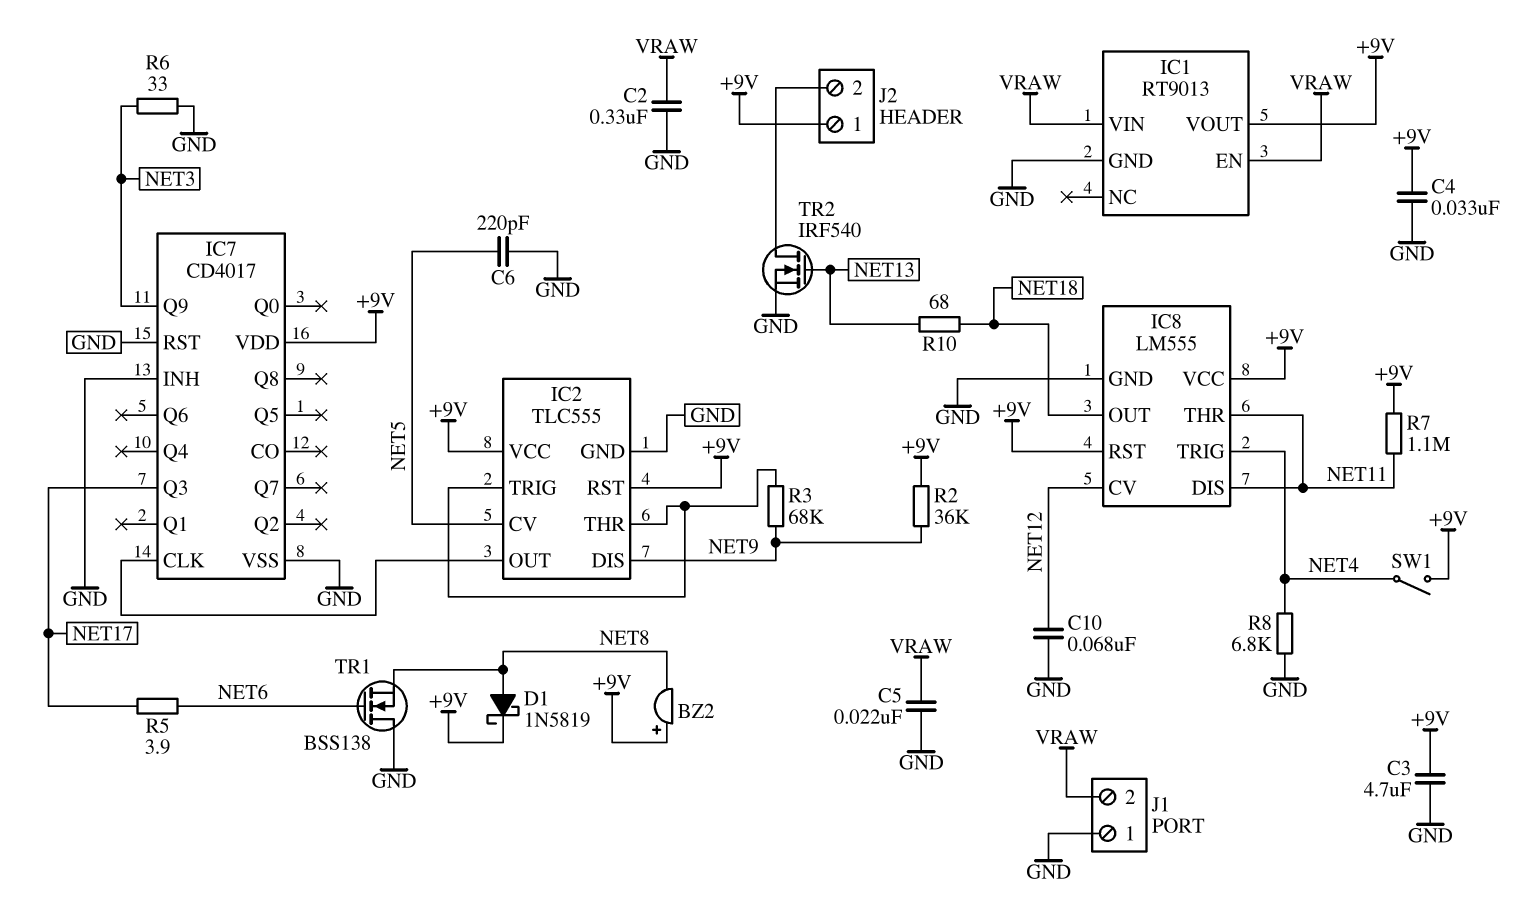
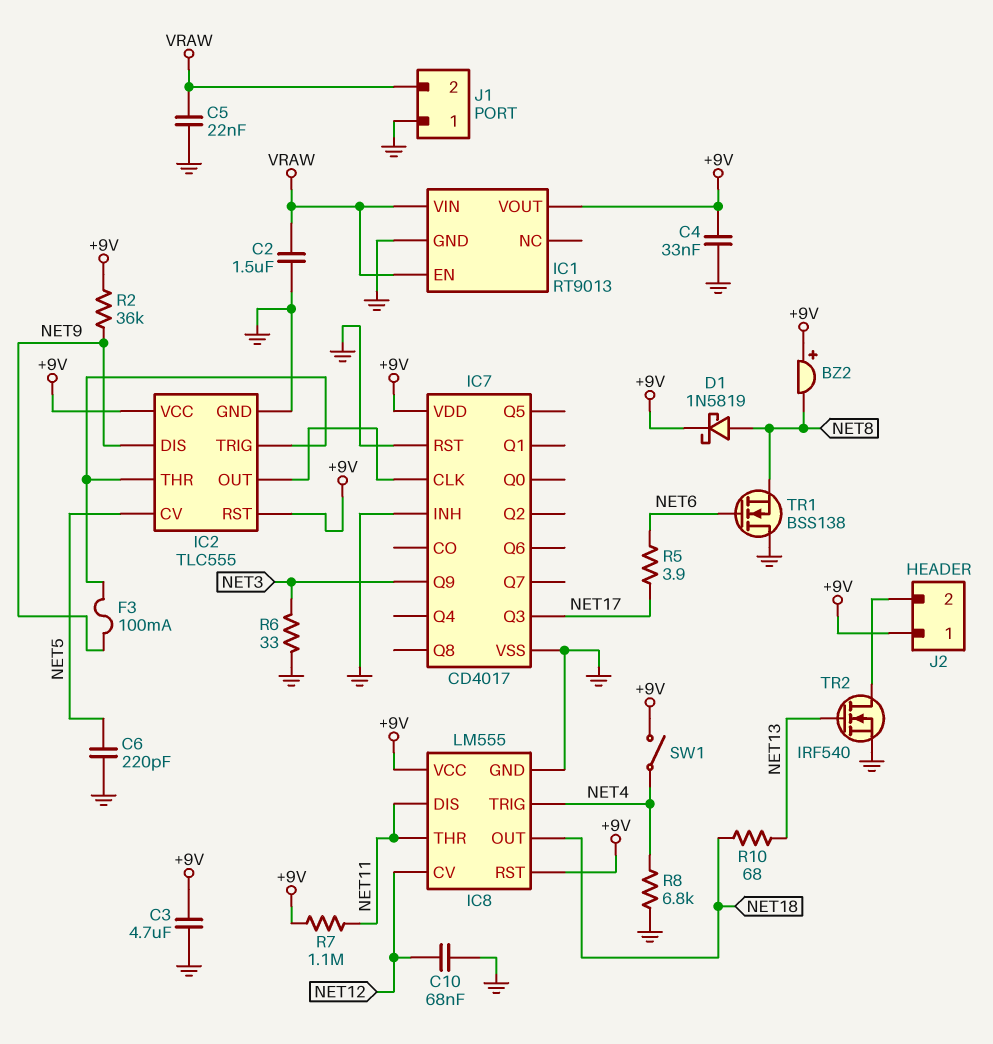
C2: 330nF (GND, VRAW) -> 1.5uF (GND, VRAW)
F3: none -> 100mA (IC2/THR, NET9)
R3: 68k (IC2/THR, NET9) -> none

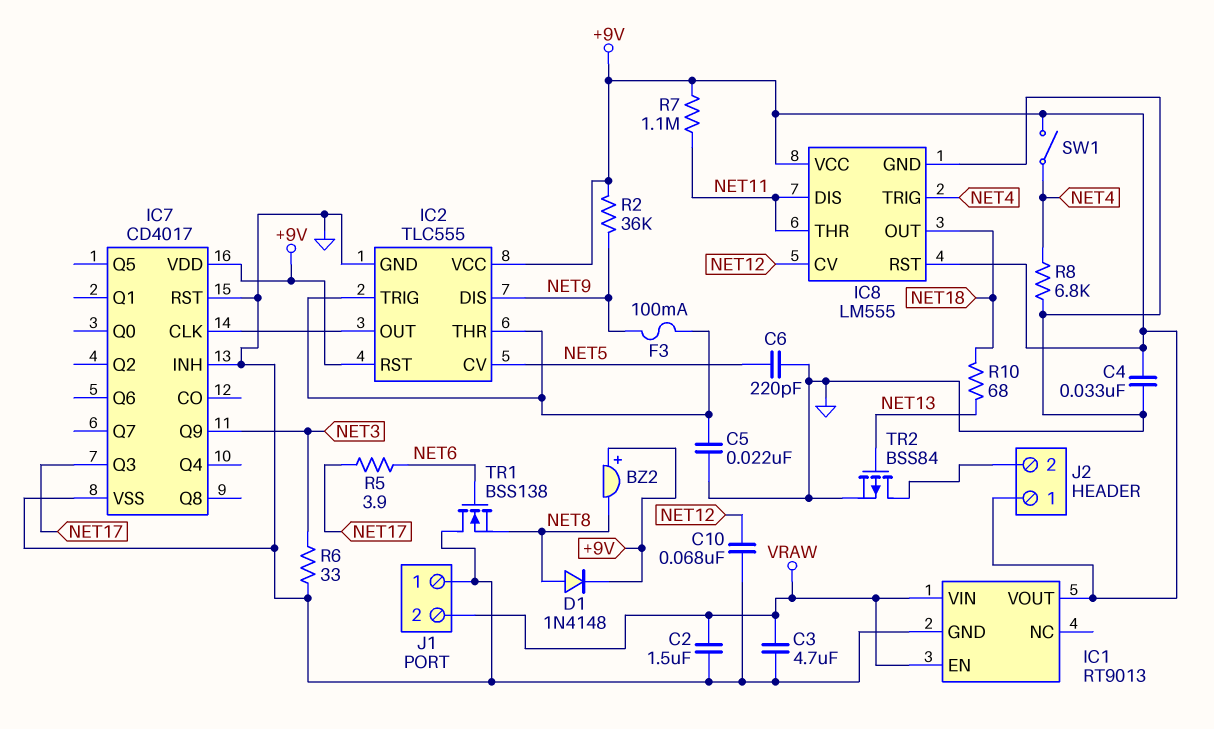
C3: 4.7uF (+9V, GND) -> 4.7uF (GND, VRAW)
C5: 22nF (GND, VRAW) -> 22nF (GND, IC2/THR)
D1: schottky 1N5819 (A NET8, K +9V) -> diode 1N4148 (A NET8, K +9V)
TR2: NMOS IRF540 (G NET13, D J2/2, S GND) -> PMOS BSS84 (G NET13, D J2/2, S GND)

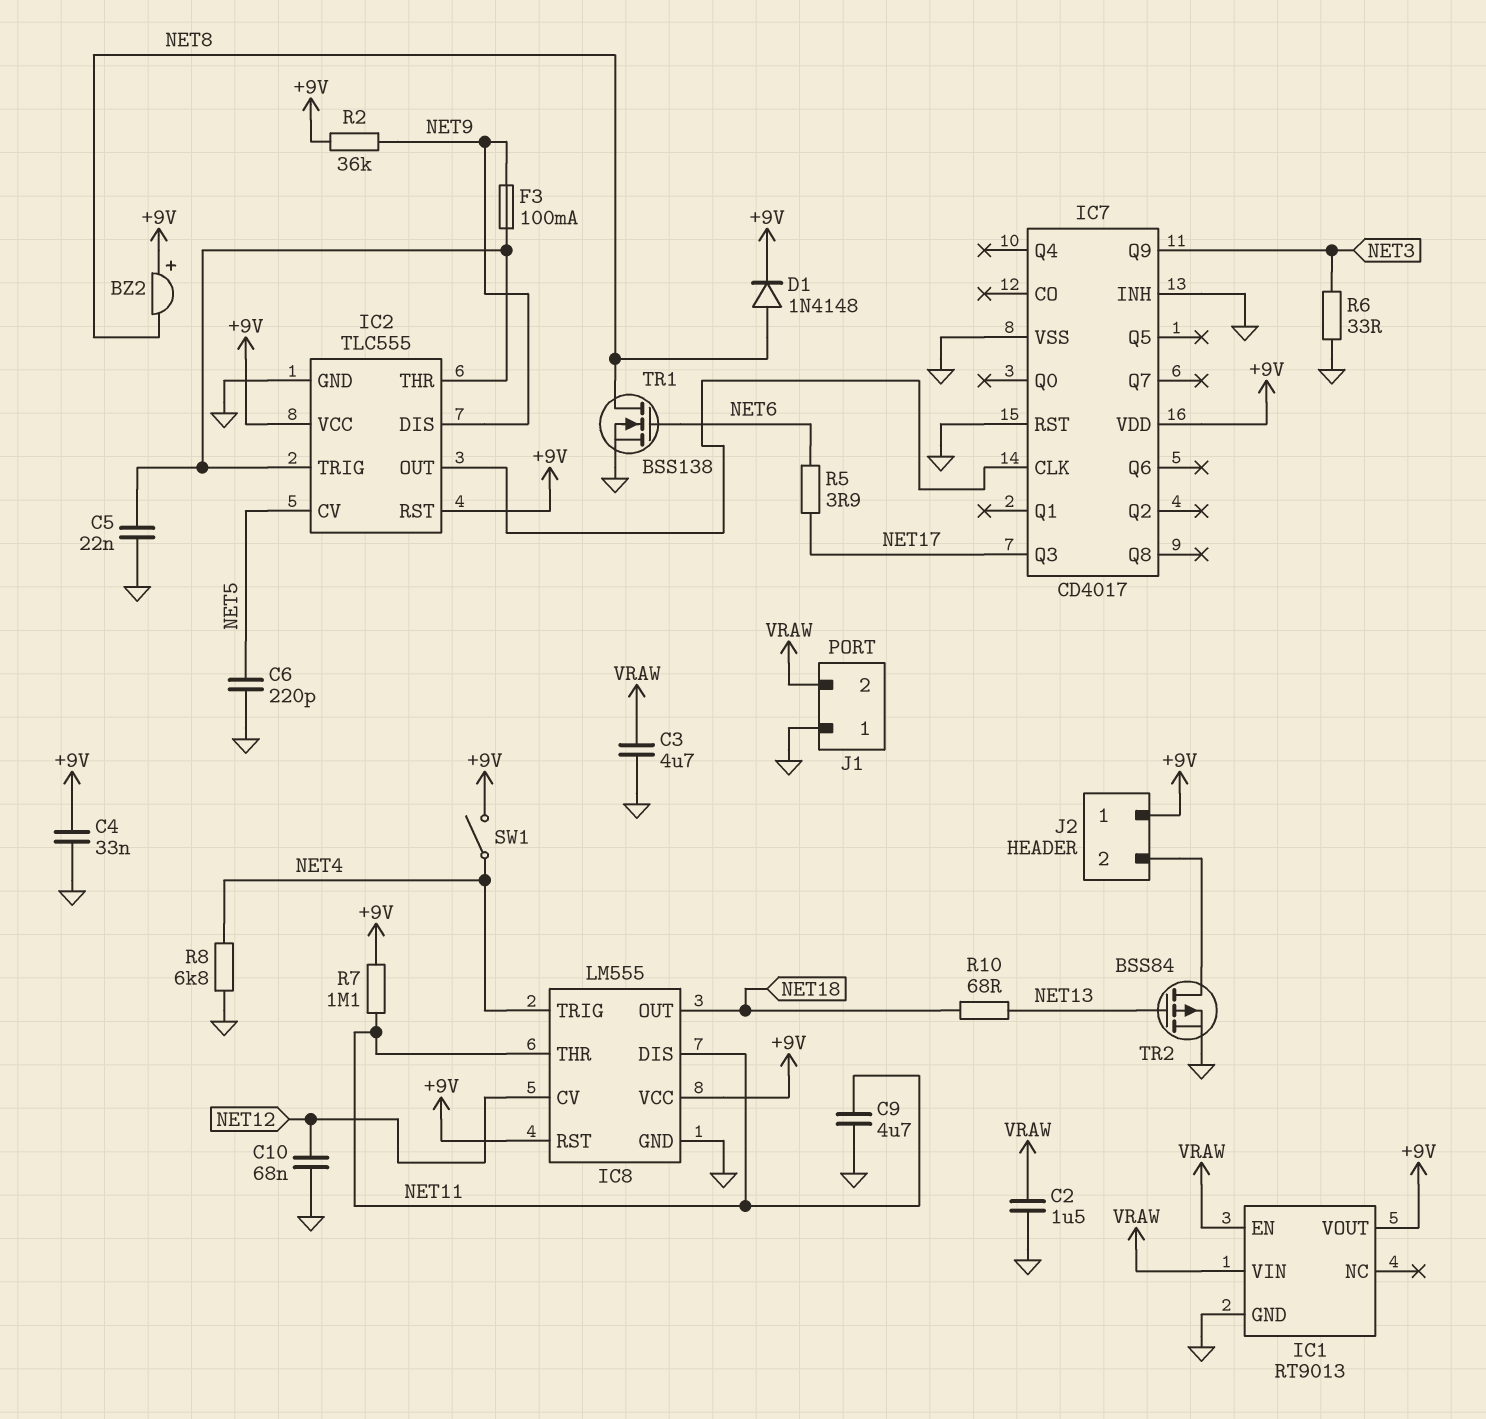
C9: none -> 4.7uF (GND, NET11)
TR1: NMOS BSS138 (G NET6, D GND, S NET8) -> NMOS BSS138 (G NET6, D NET8, S GND)

